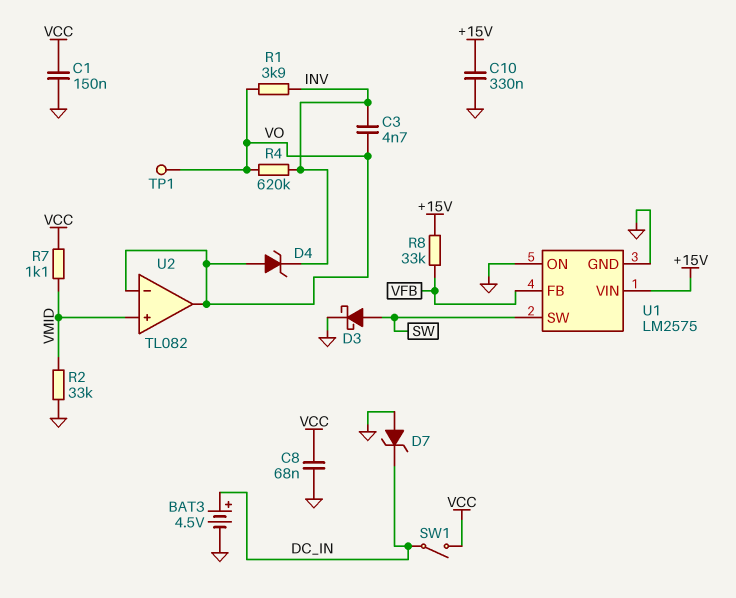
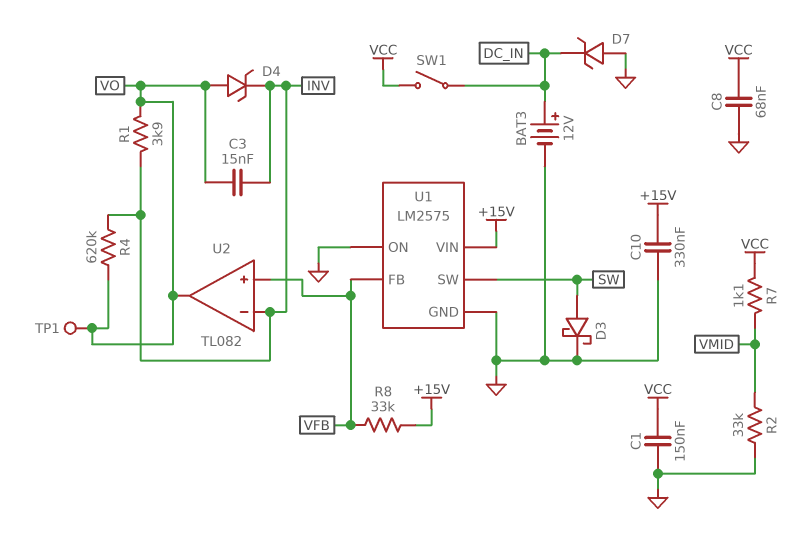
BAT3: 4.5V (plus DC_IN, minus GND) -> 12V (plus DC_IN, minus GND)
C3: 4.7nF (INV, VO) -> 15nF (INV, VO)
U2 pin in+: VMID -> VFB
U2 pin in-: VO -> INV

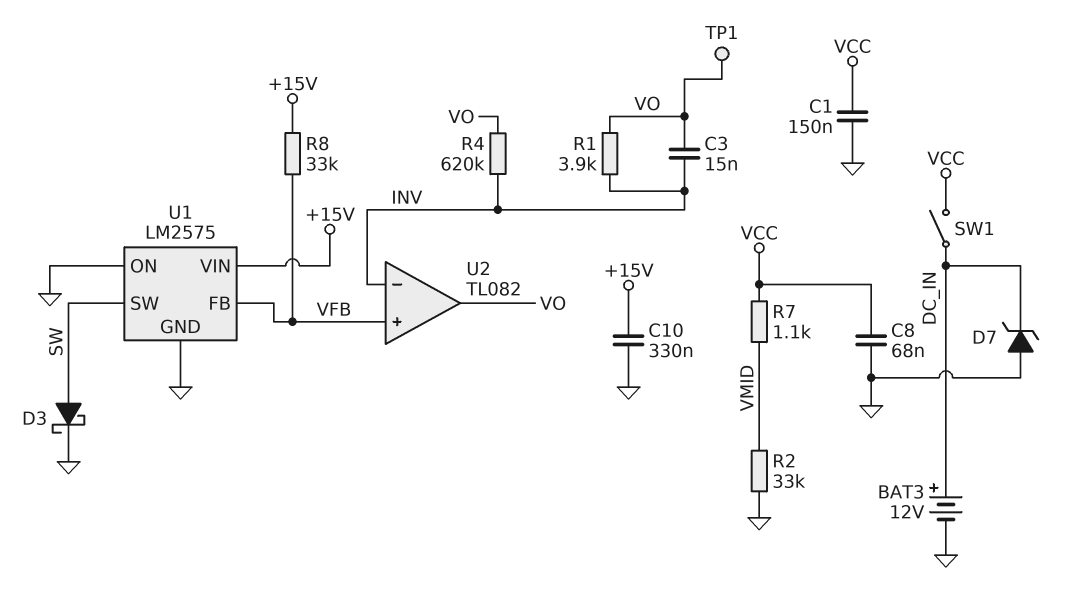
D4: zener (A VO, K INV) -> none

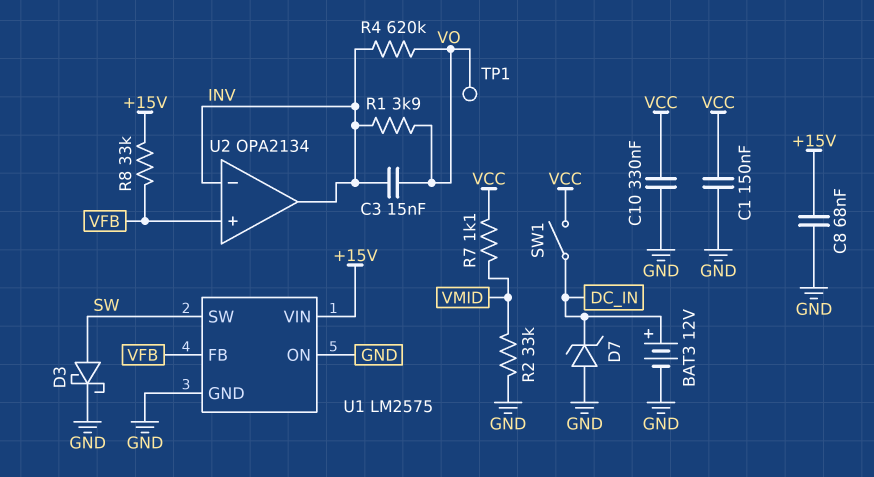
C8: 68nF (GND, VCC) -> 68nF (+15V, GND)
C10: 330nF (+15V, GND) -> 330nF (GND, VCC)
U2: TL082 -> OPA2134
U2 pin out: VO -> INV

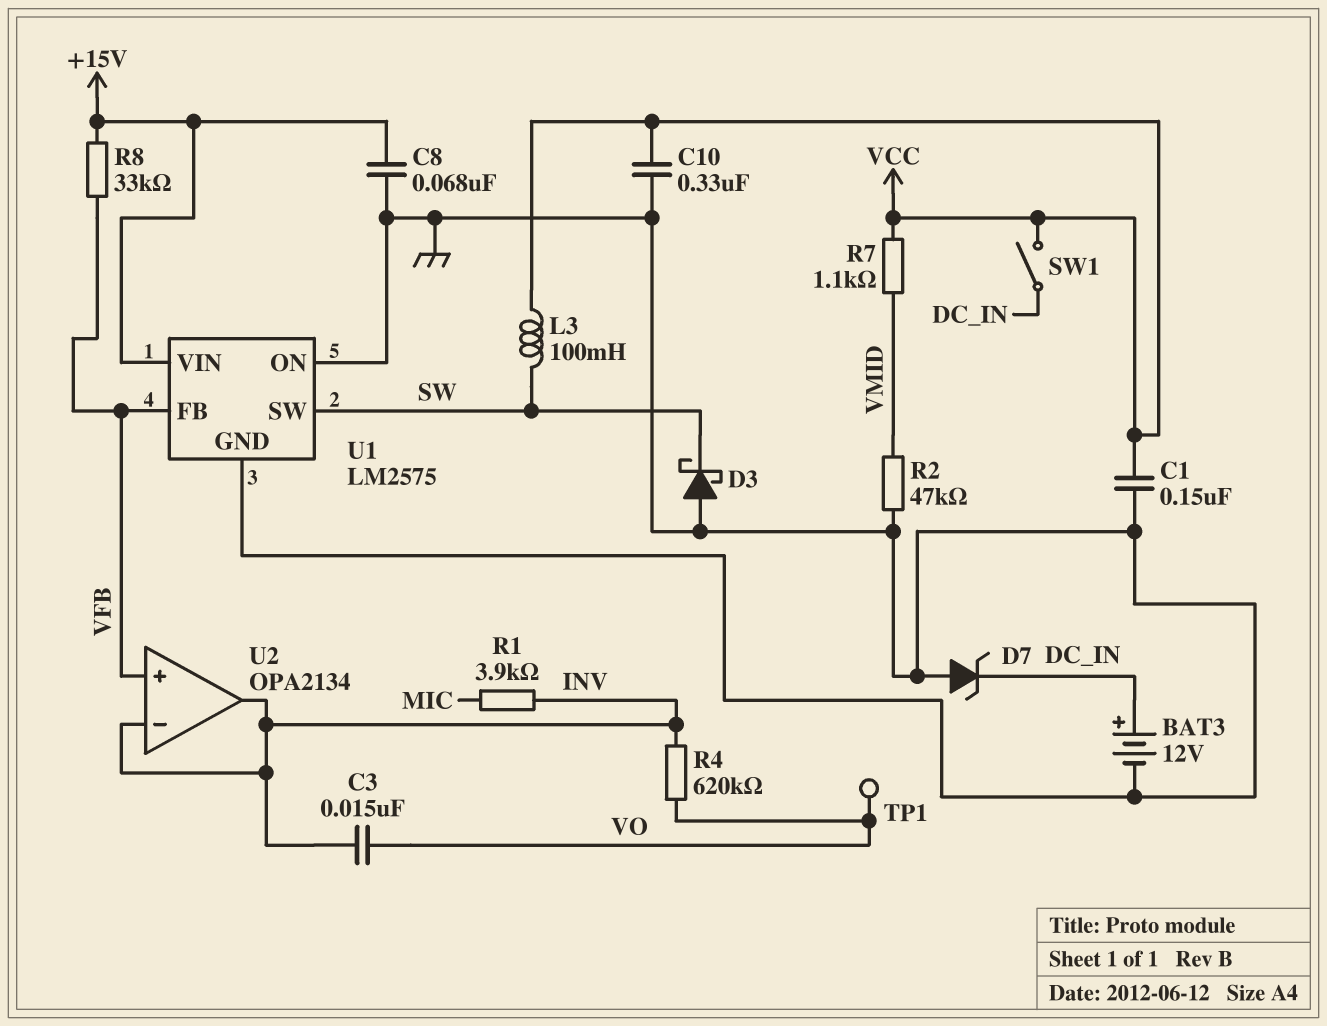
D3: schottky (A SW, K GND) -> schottky (A GND, K SW)
L3: none -> 100mH (SW, VCC)
R1: 3.9k (INV, VO) -> 3.9k (INV, MIC)
R2: 33k (GND, VMID) -> 47k (GND, VMID)

